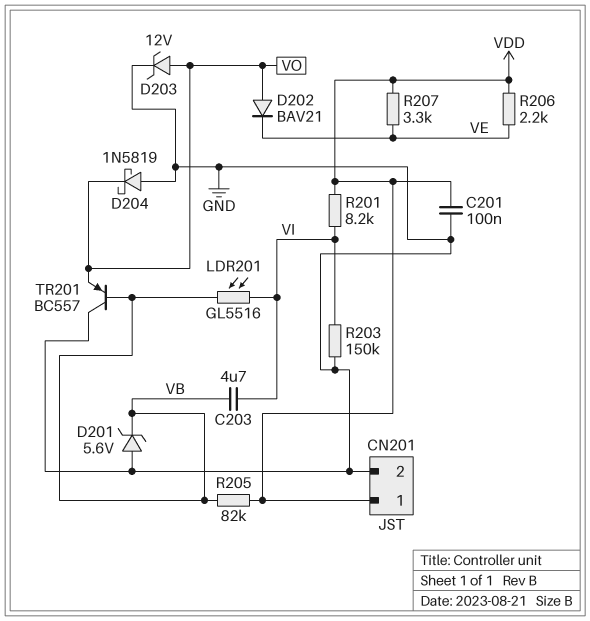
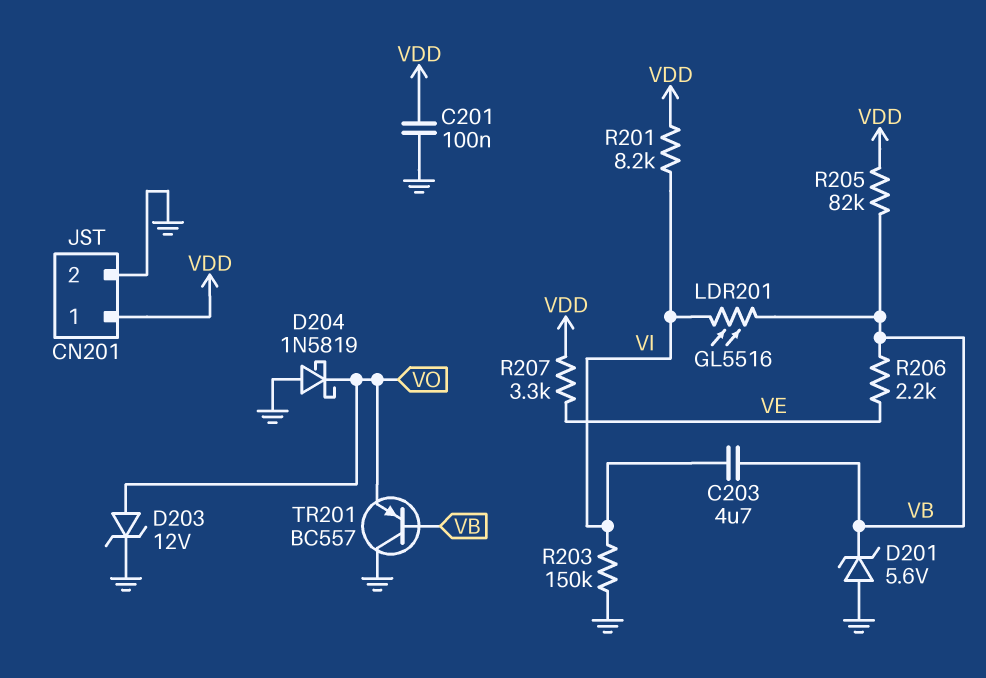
D202: diode BAV21 (A VO, K VE) -> none
R206: 2.2k (VDD, VE) -> 2.2k (VB, VE)

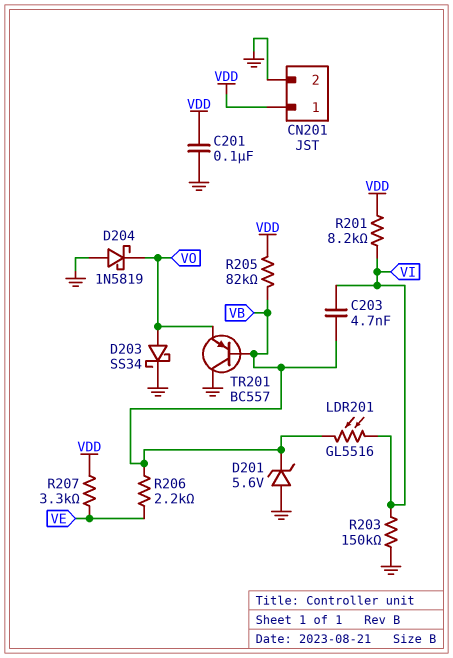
C203: 4.7uF (VB, VI) -> 4.7nF (VB, VI)
D203: zener 12V (A VO, K GND) -> schottky SS34 (A VO, K GND)

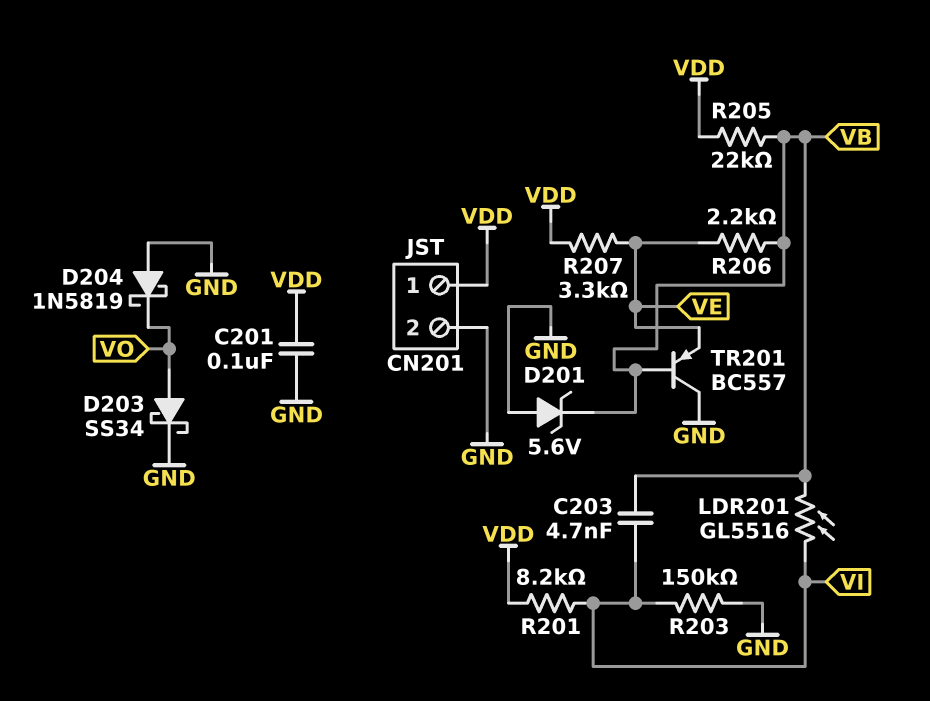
R205: 82k (VB, VDD) -> 22k (VB, VDD)
TR201: PNP BC557 (B VB, C GND, E VO) -> PNP BC557 (B VB, C GND, E VE)

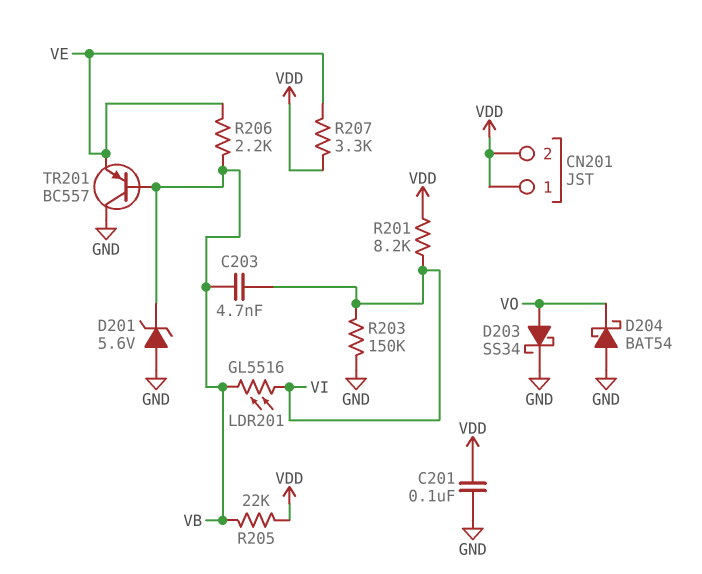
CN201 pin 2: GND -> VDD
D204: schottky 1N5819 (A GND, K VO) -> schottky BAT54 (A GND, K VO)

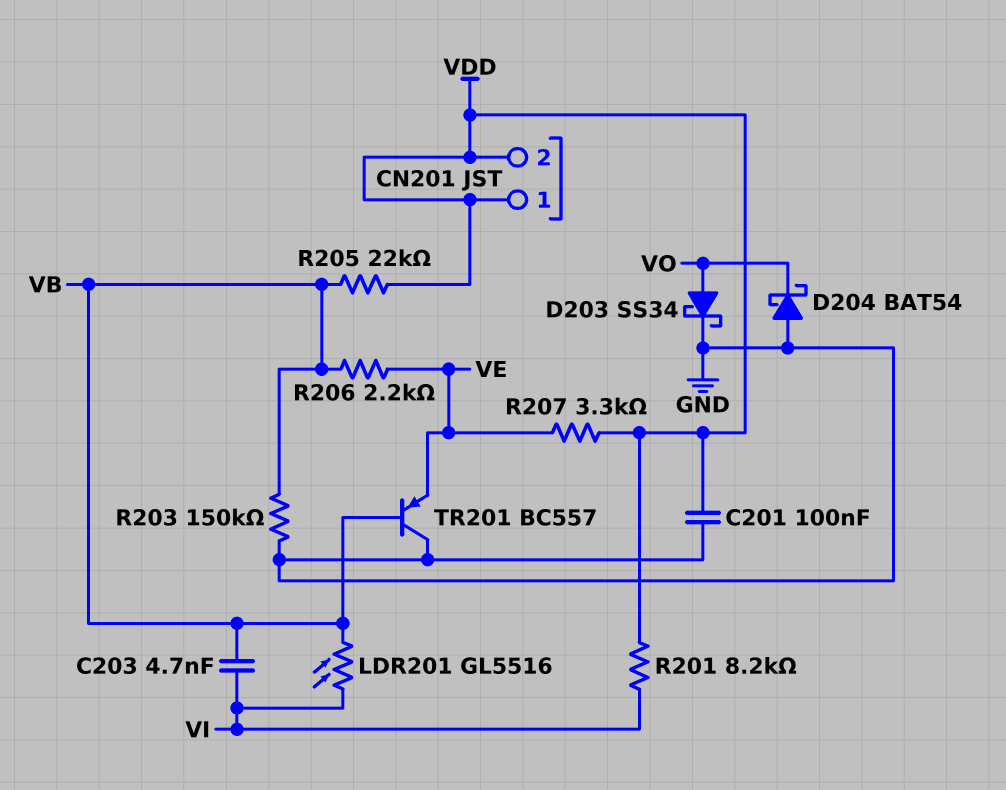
D201: zener 5.6V (A GND, K VB) -> none
R203: 150k (GND, VI) -> 150k (GND, VB)

